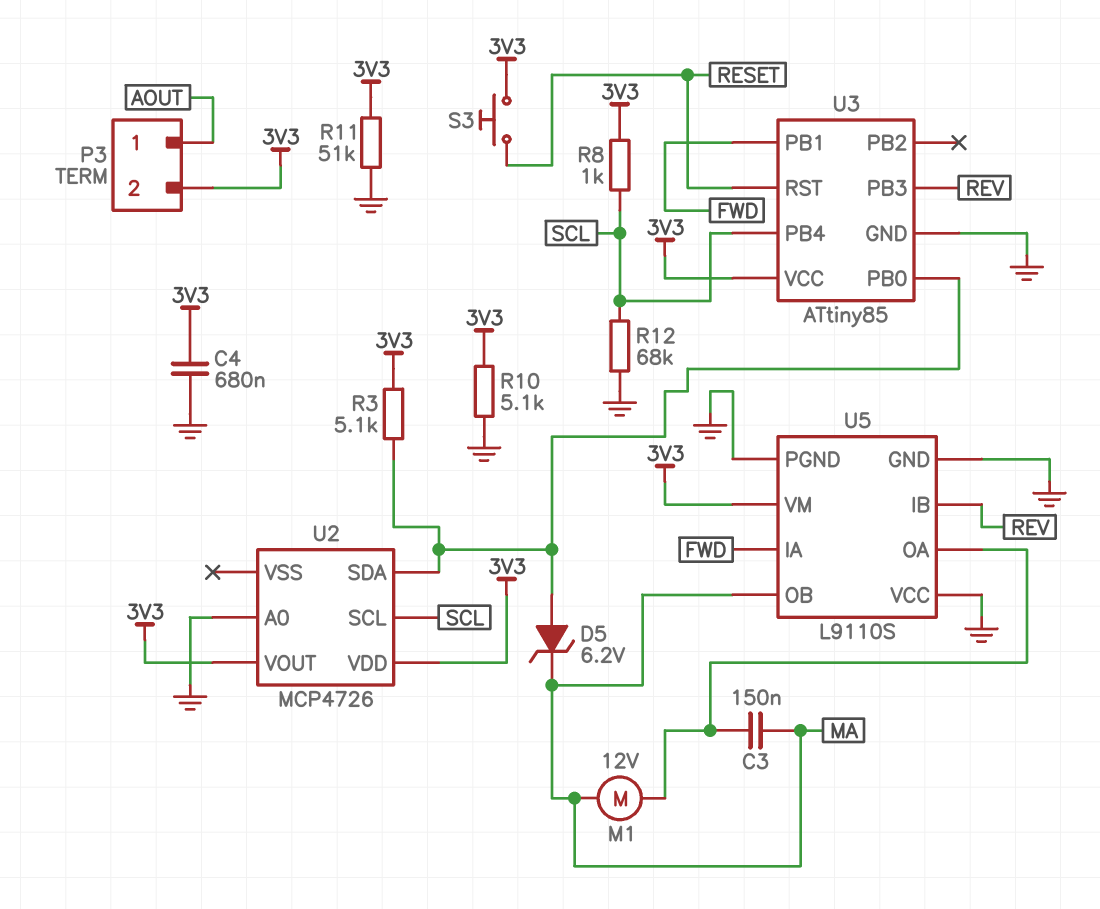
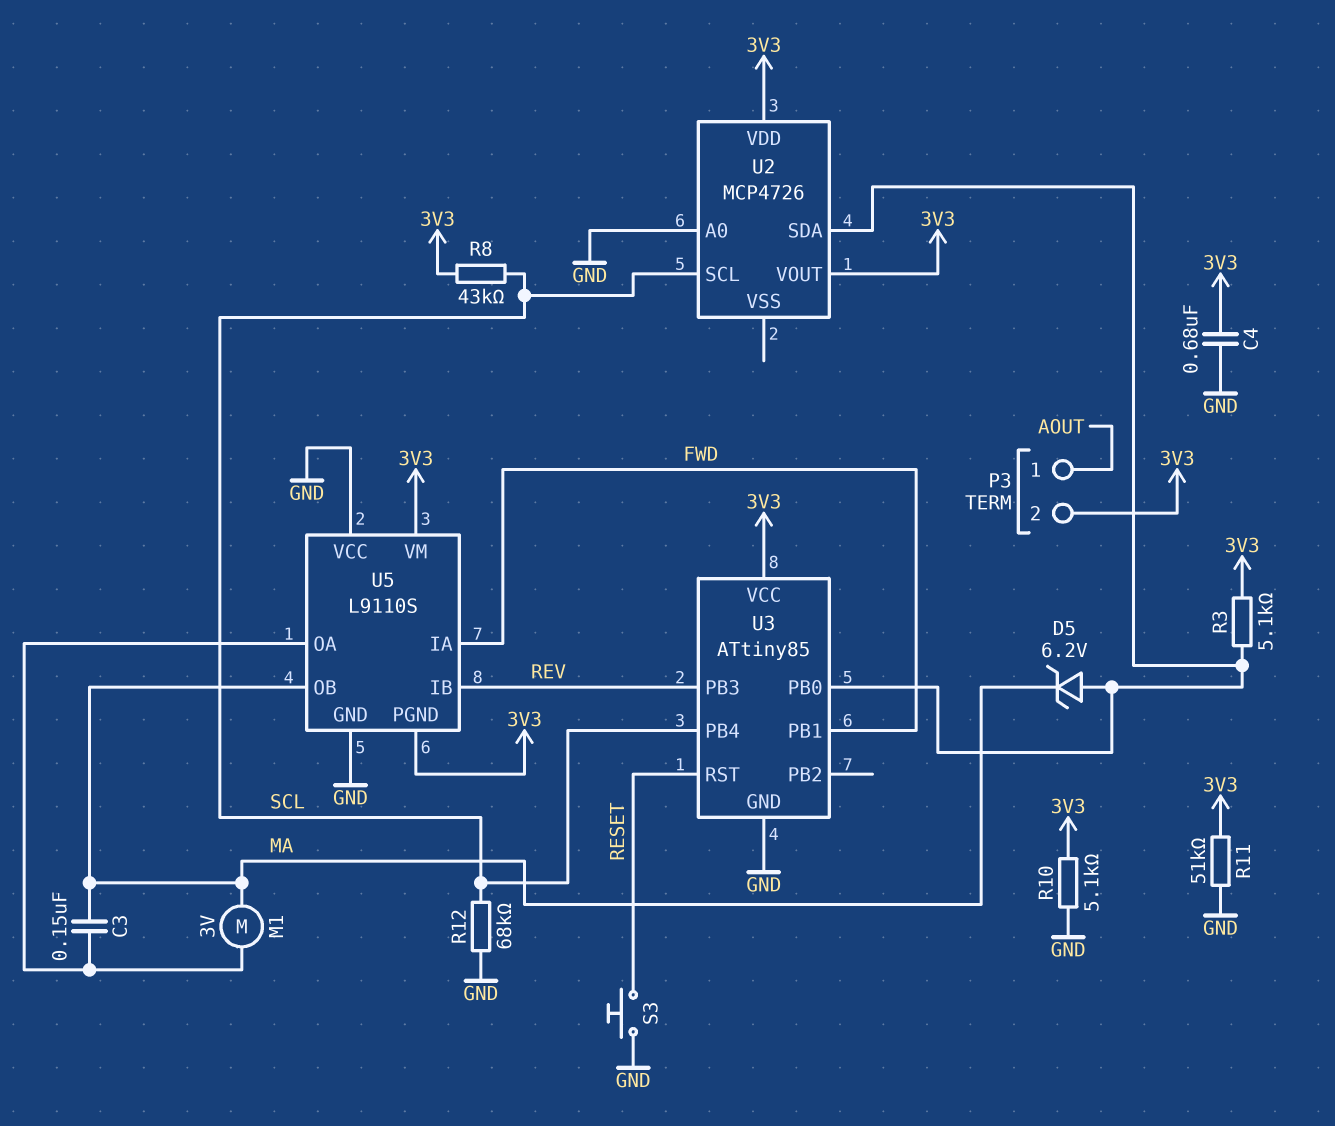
M1: motor 12V (MA, U5/OA) -> motor 3V (MA, U5/OA)
R8: 1k (3V3, SCL) -> 43k (3V3, SCL)
S3: button (3V3, RESET) -> button (GND, RESET)
U5 pin PGND: GND -> 3V3

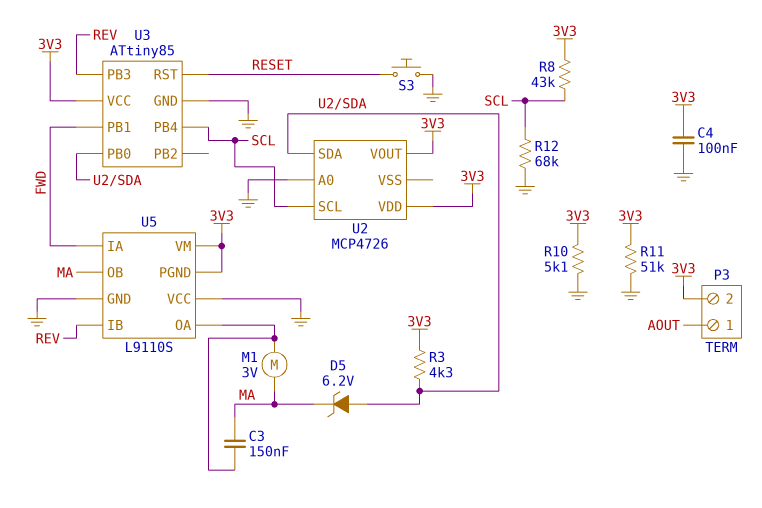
C4: 680nF (3V3, GND) -> 100nF (3V3, GND)
R3: 5.1k (3V3, U2/SDA) -> 4.3k (3V3, U2/SDA)

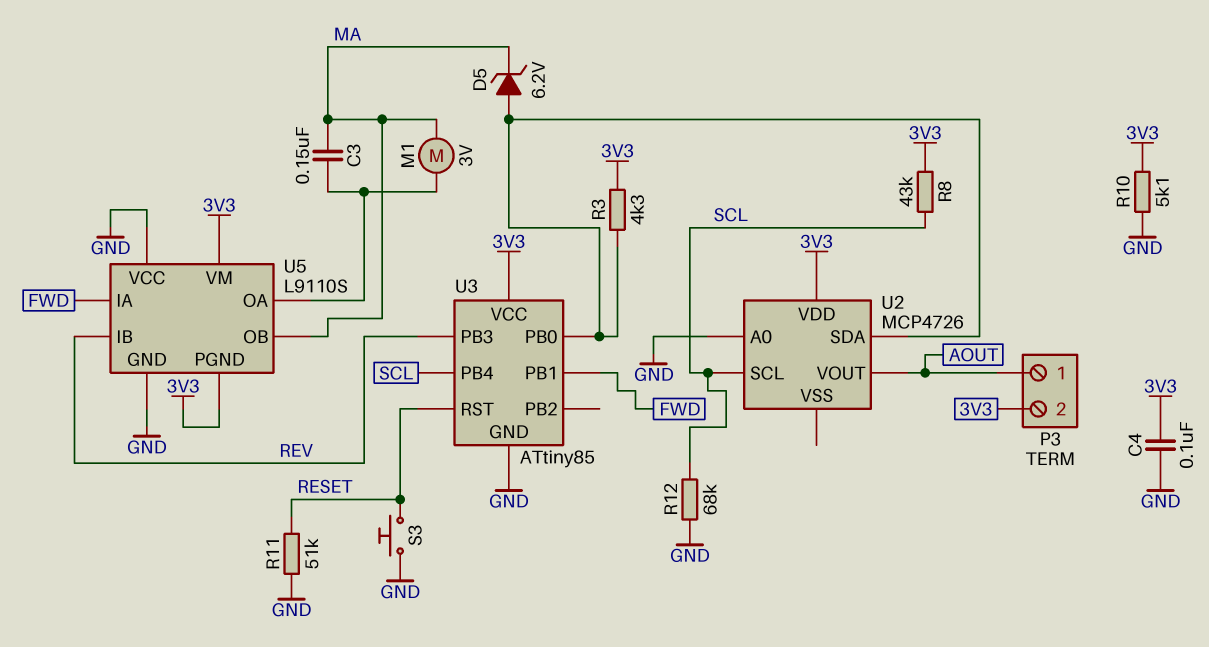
R11: 51k (3V3, GND) -> 51k (GND, RESET)
U2 pin VOUT: 3V3 -> AOUT

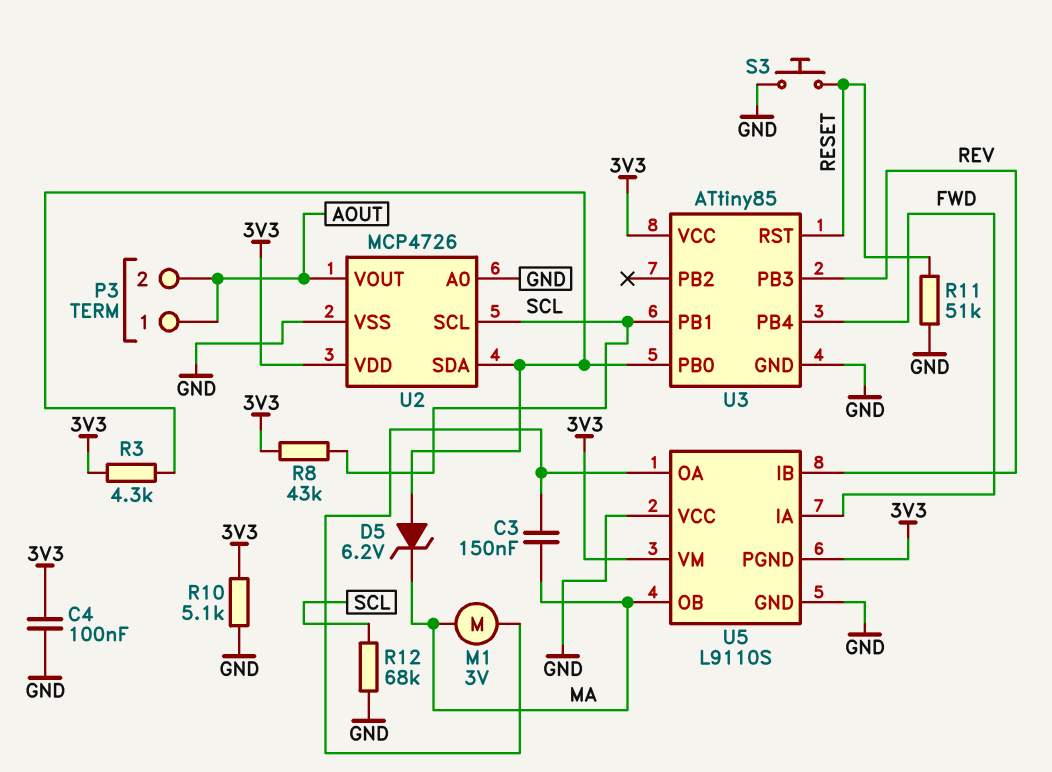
P3 pin 2: 3V3 -> AOUT
U2 pin VSS: none -> GND
U3 pin PB1: FWD -> SCL
U3 pin PB4: SCL -> FWD

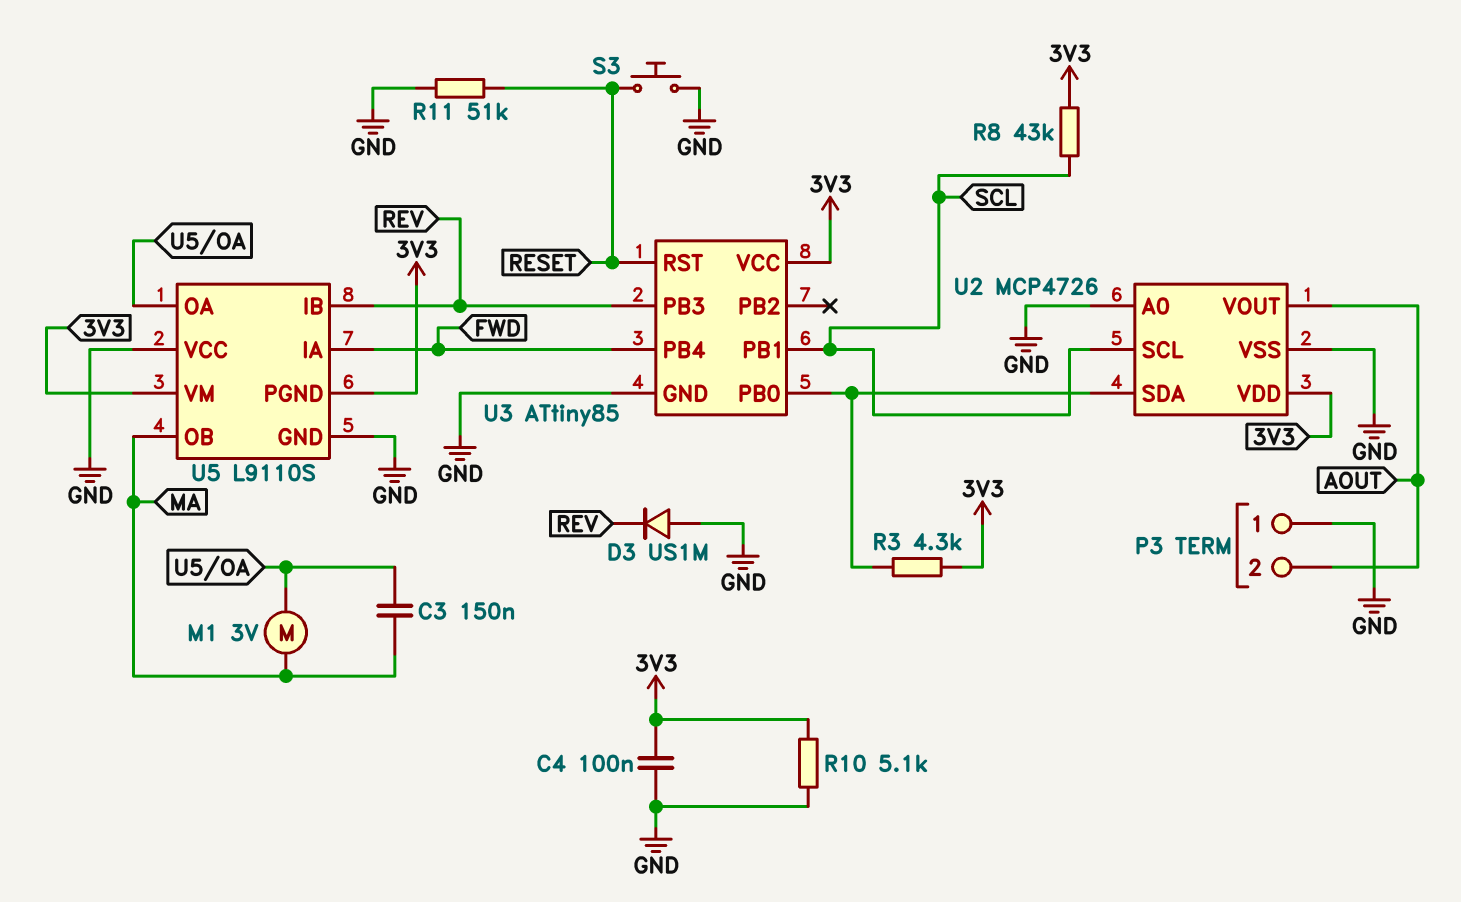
D3: none -> diode US1M (A GND, K REV)
D5: zener 6.2V (A U2/SDA, K MA) -> none
P3 pin 1: AOUT -> GND
R12: 68k (GND, SCL) -> none

